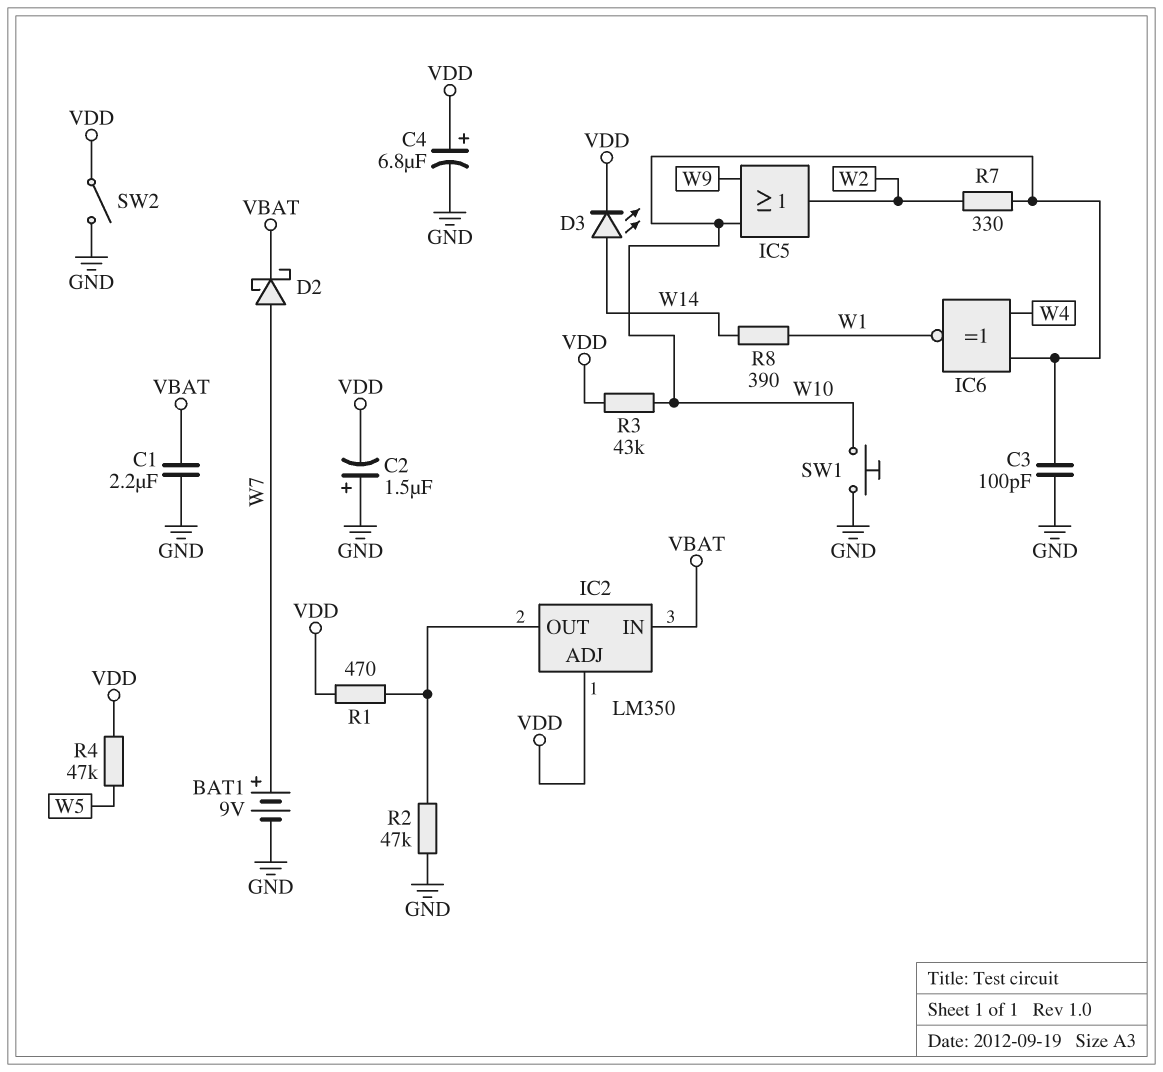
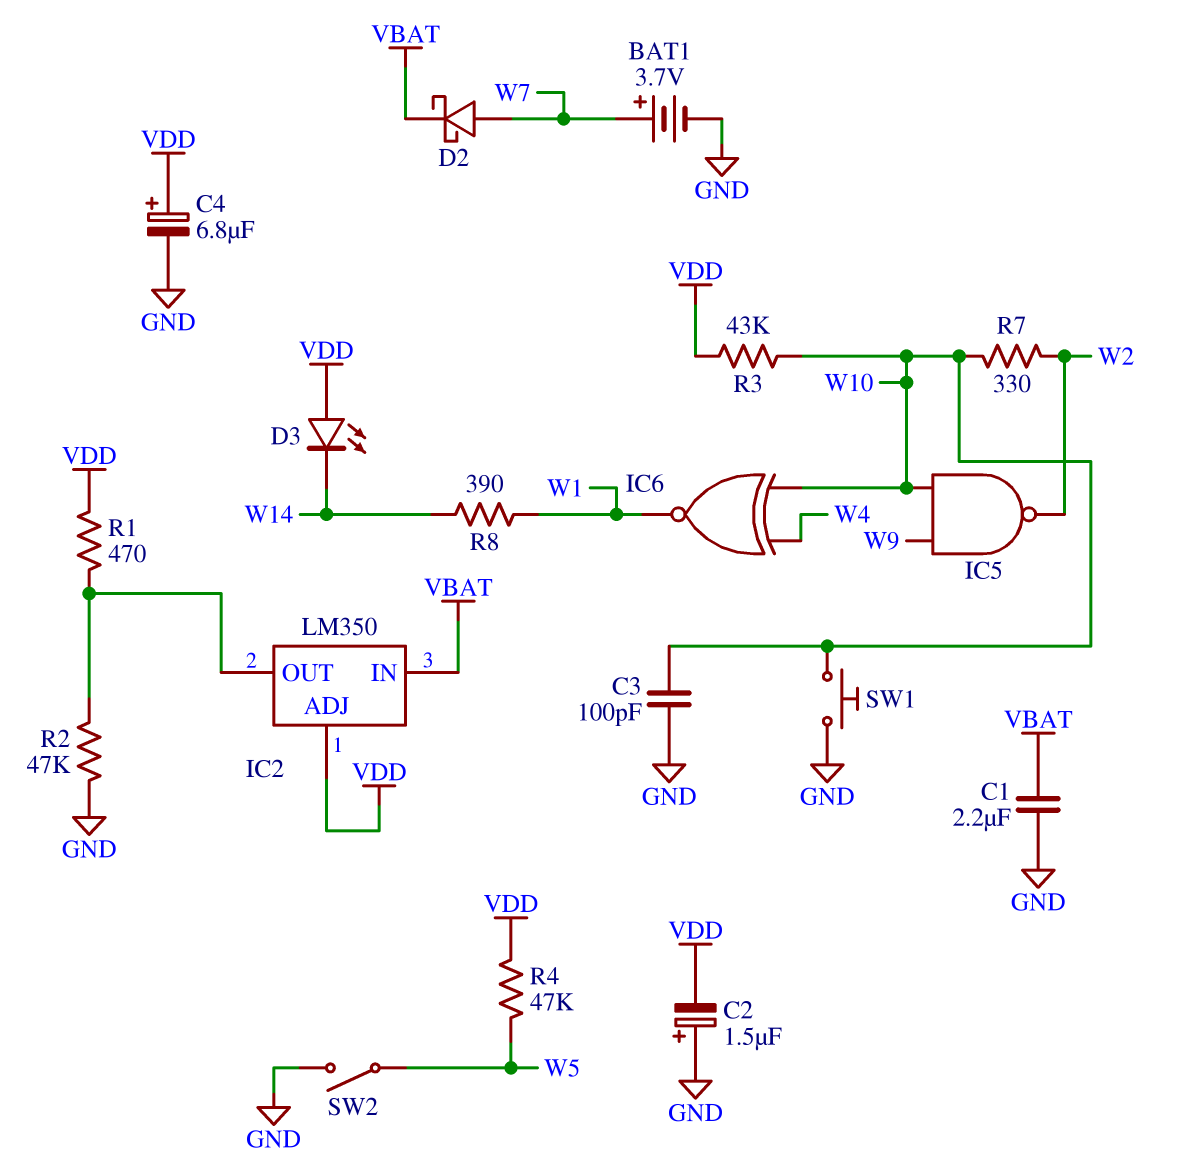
BAT1: 9V (plus W7, minus GND) -> 3.7V (plus W7, minus GND)
D3: LED (A W14, K VDD) -> LED (A VDD, K W14)
IC5: OR (in W9, in W10, out W2) -> NAND (in W9, in W10, out W2)
SW2: switch (GND, VDD) -> switch (GND, W5)

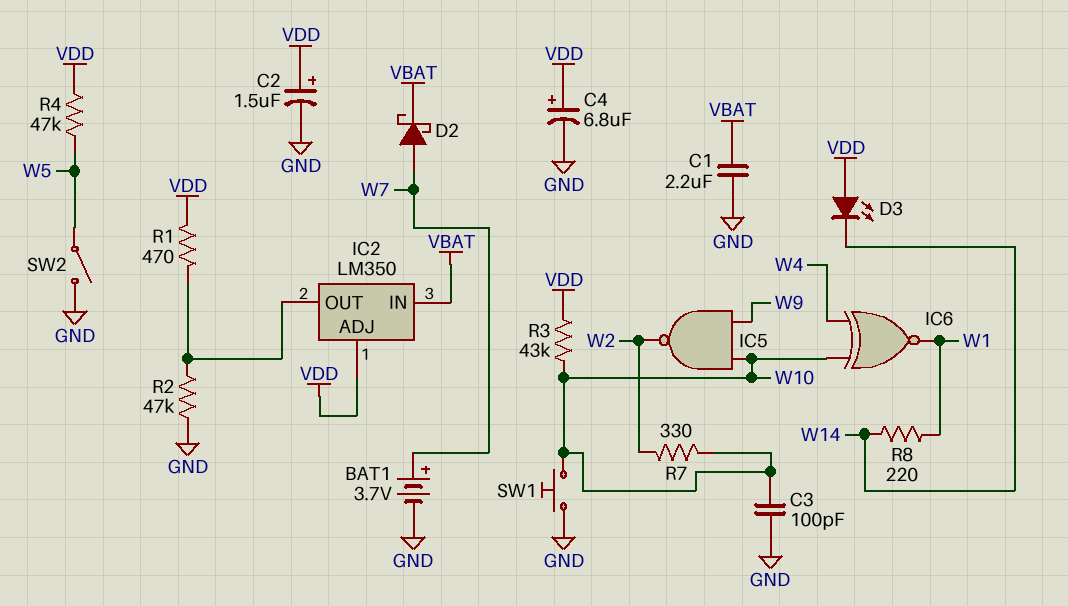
C2: 1.5uF (plus GND, minus VDD) -> 1.5uF (plus VDD, minus GND)
R8: 390 (W1, W14) -> 220 (W1, W14)

